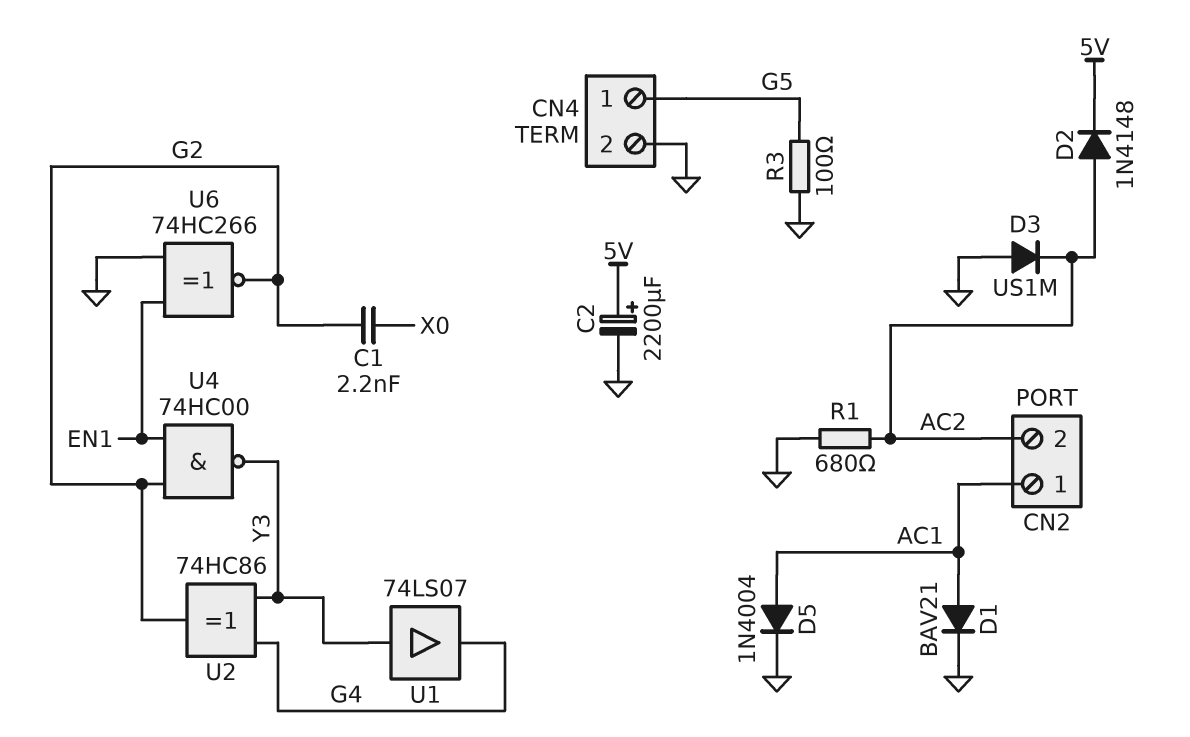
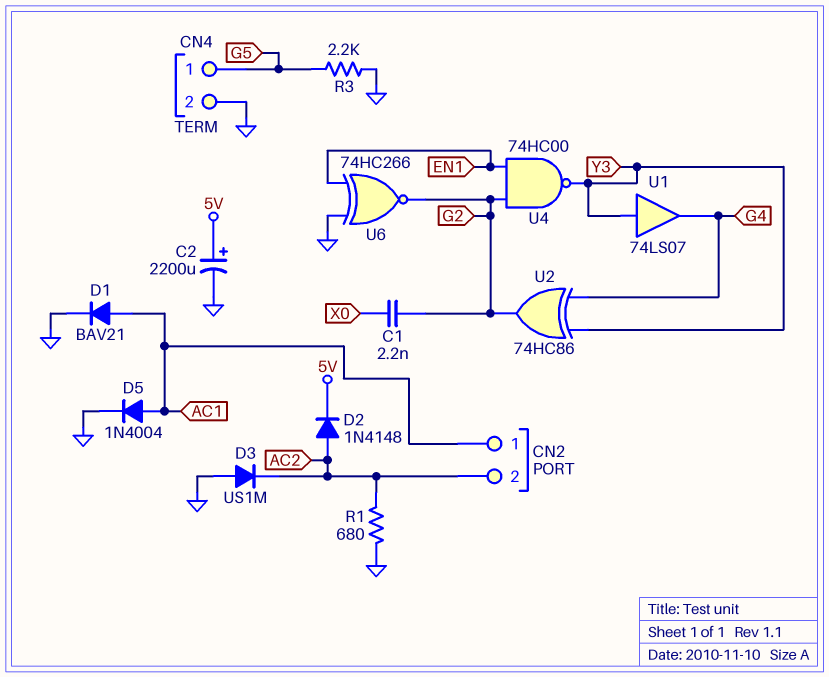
R3: 100 (G5, GND) -> 2.2k (G5, GND)

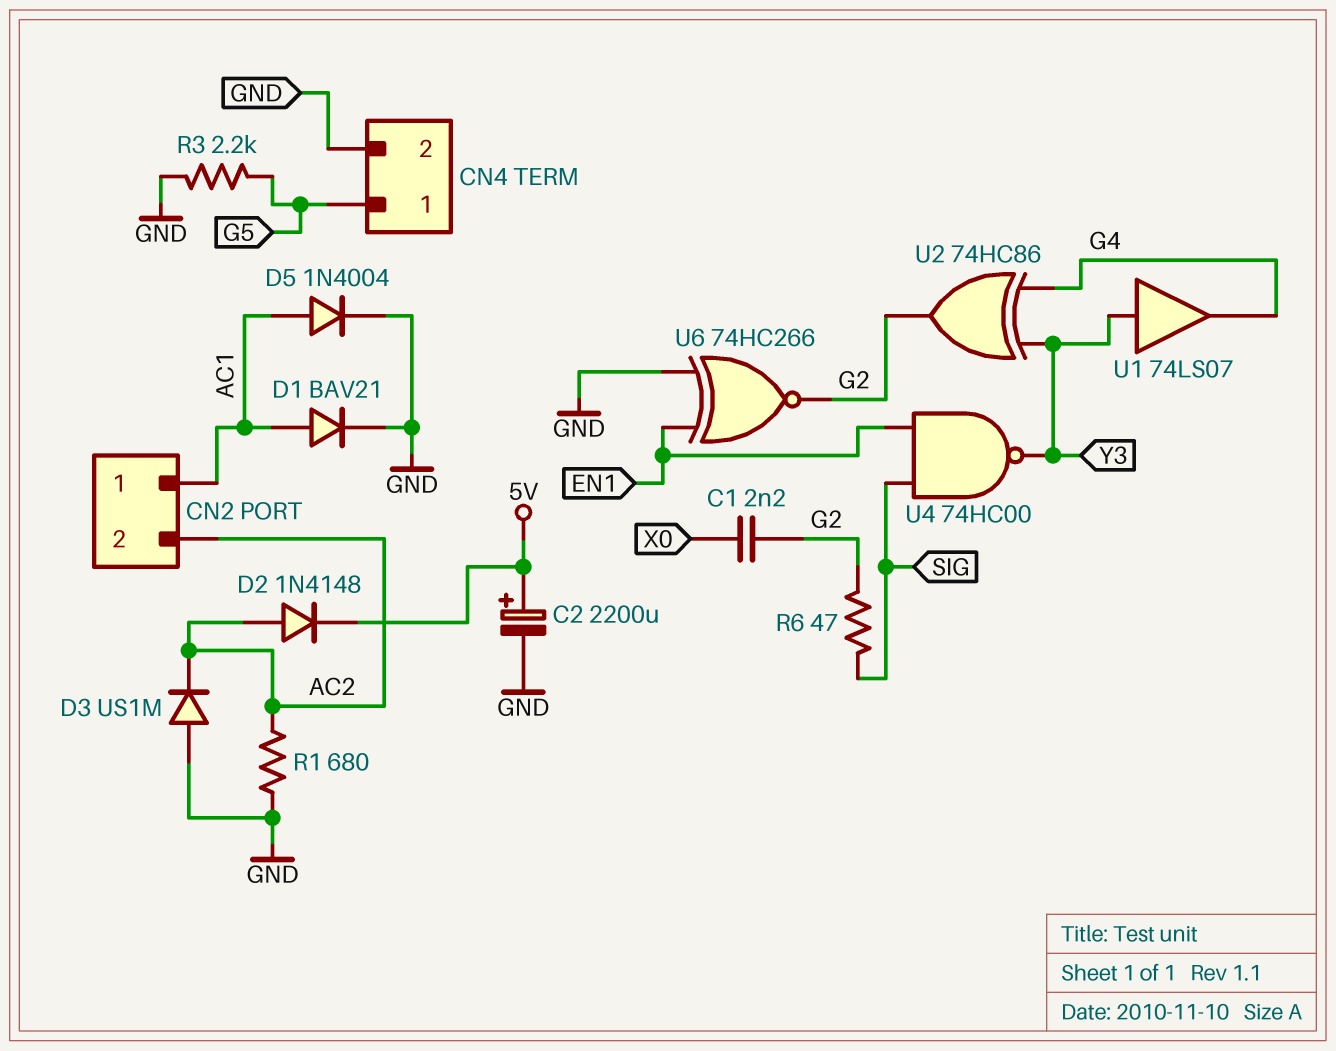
R6: none -> 47 (G2, SIG)
U4: NAND 74HC00 (in EN1, in G2, out Y3) -> NAND 74HC00 (in EN1, in SIG, out Y3)

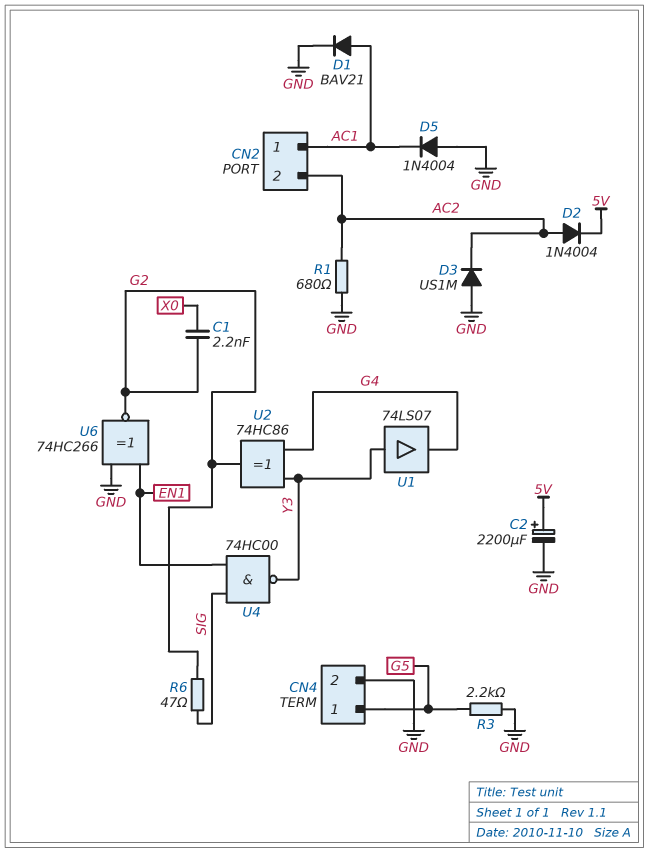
D2: diode 1N4148 (A AC2, K 5V) -> diode 1N4004 (A AC2, K 5V)
D5: diode 1N4004 (A AC1, K GND) -> diode 1N4004 (A GND, K AC1)

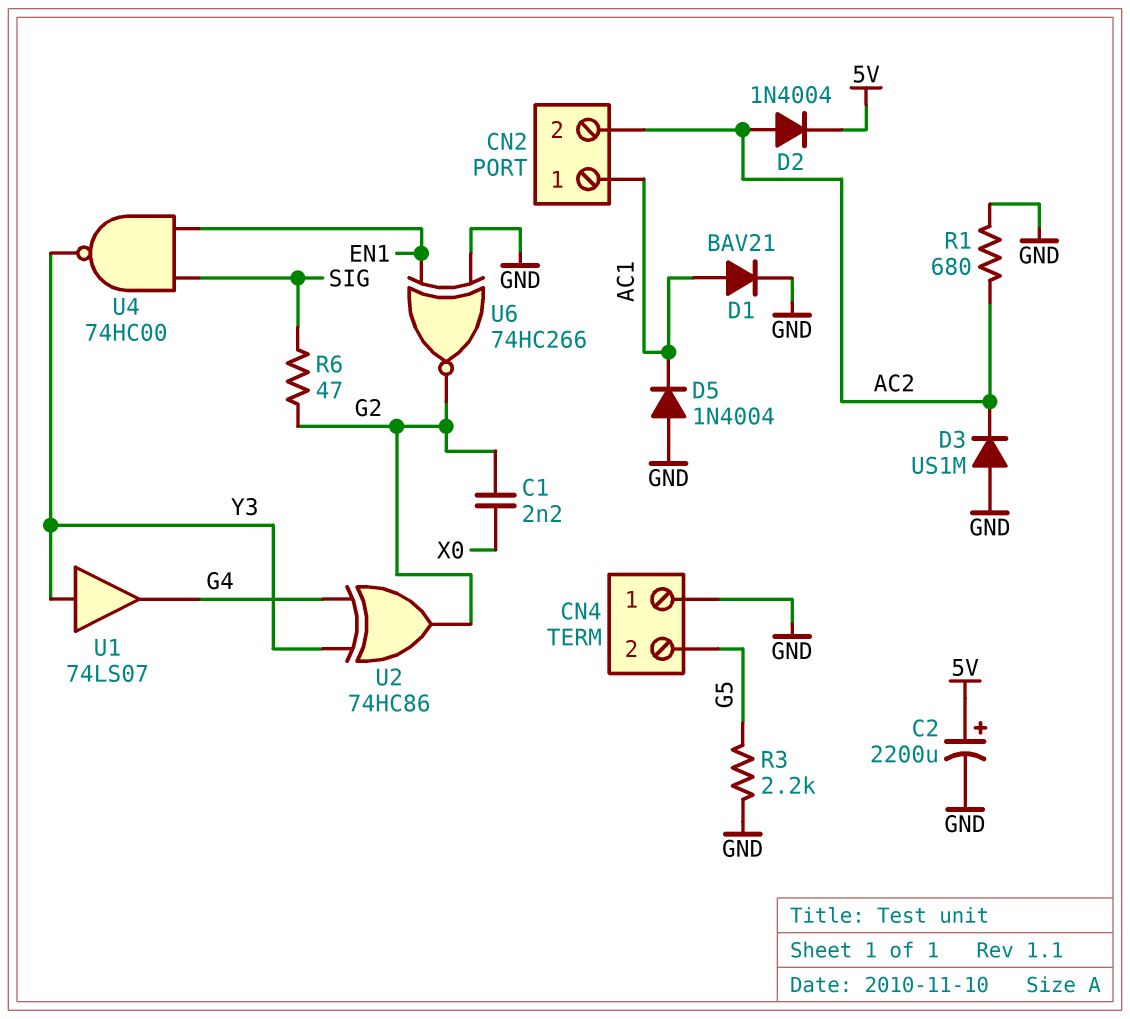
CN4 pin 1: G5 -> GND
CN4 pin 2: GND -> G5

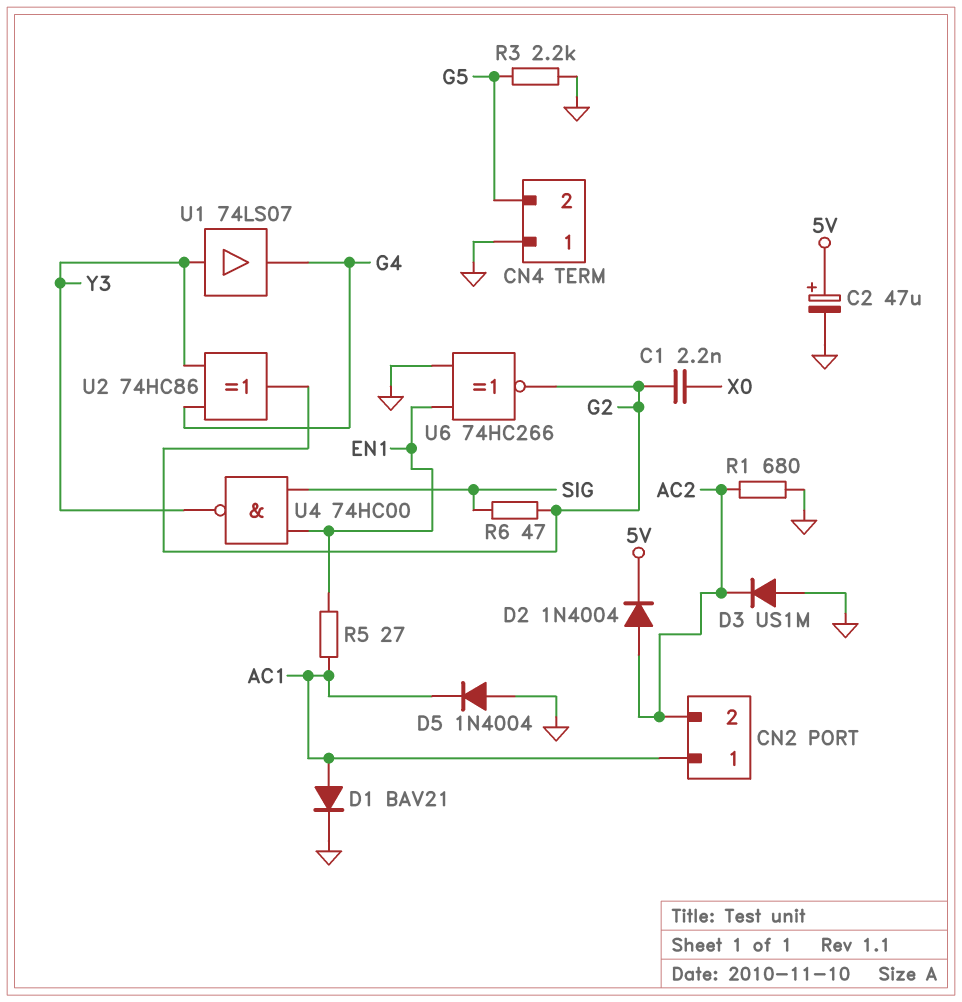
C2: 2200uF (plus 5V, minus GND) -> 47uF (plus 5V, minus GND)
R5: none -> 27 (AC1, EN1)

